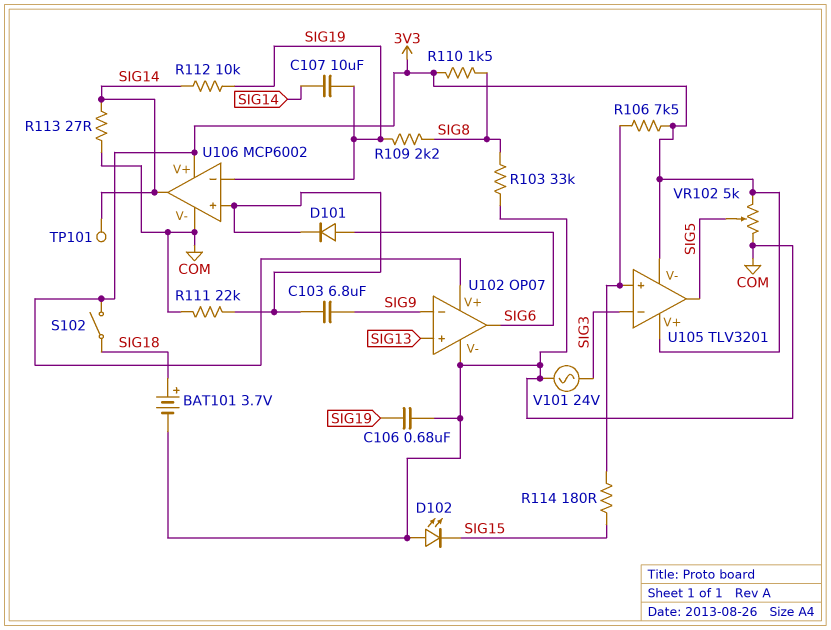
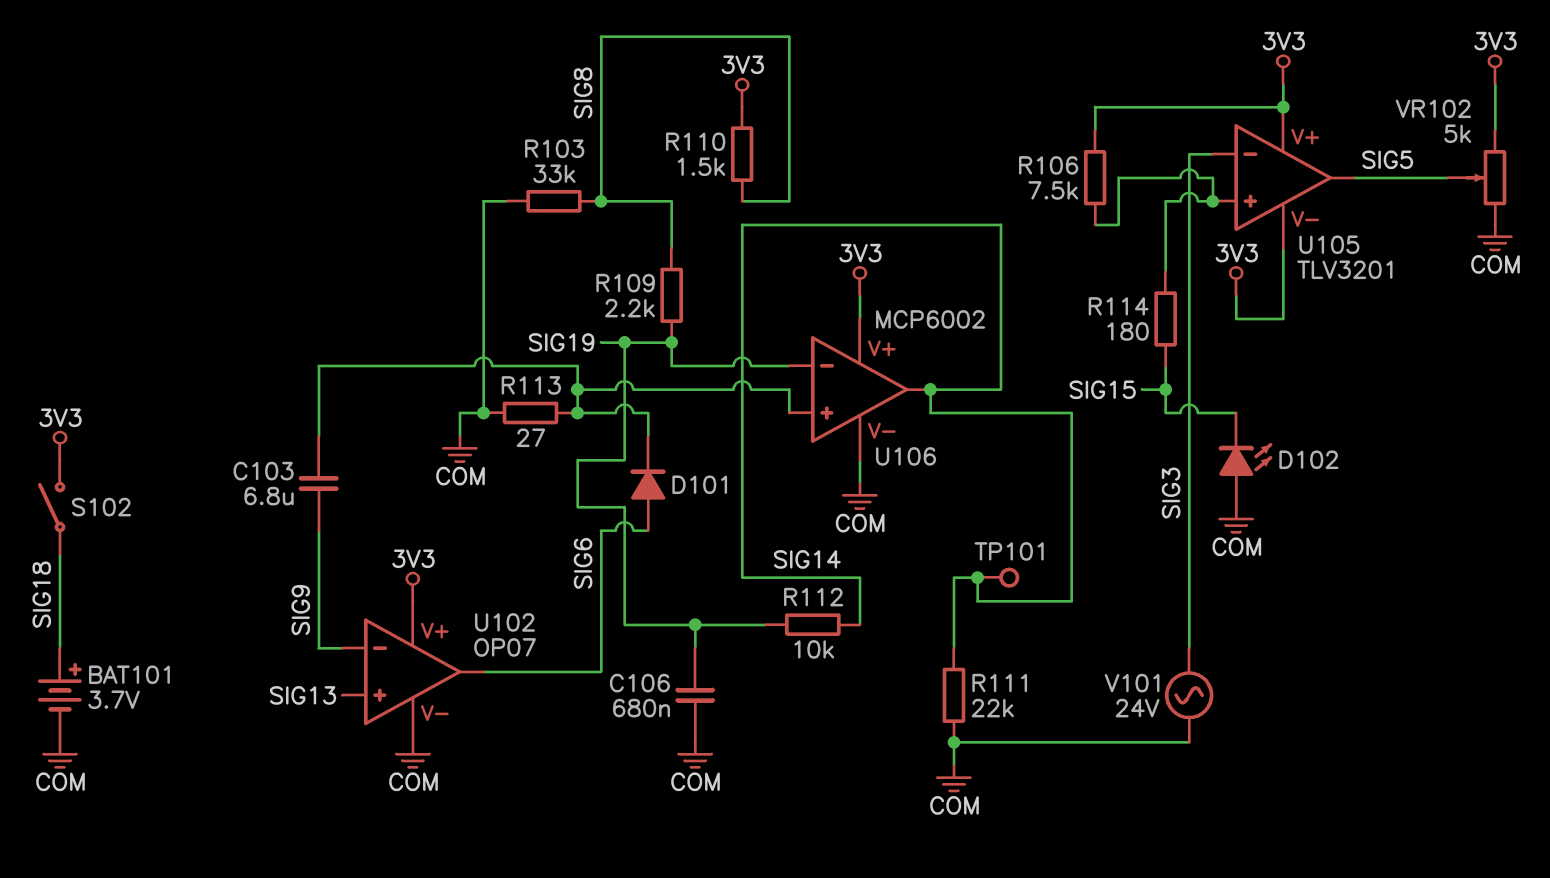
C107: 10uF (SIG14, SIG19) -> none
R111: 22k (COM, U106/in+) -> 22k (COM, SIG14)
R113: 27 (COM, SIG14) -> 27 (COM, U106/in+)

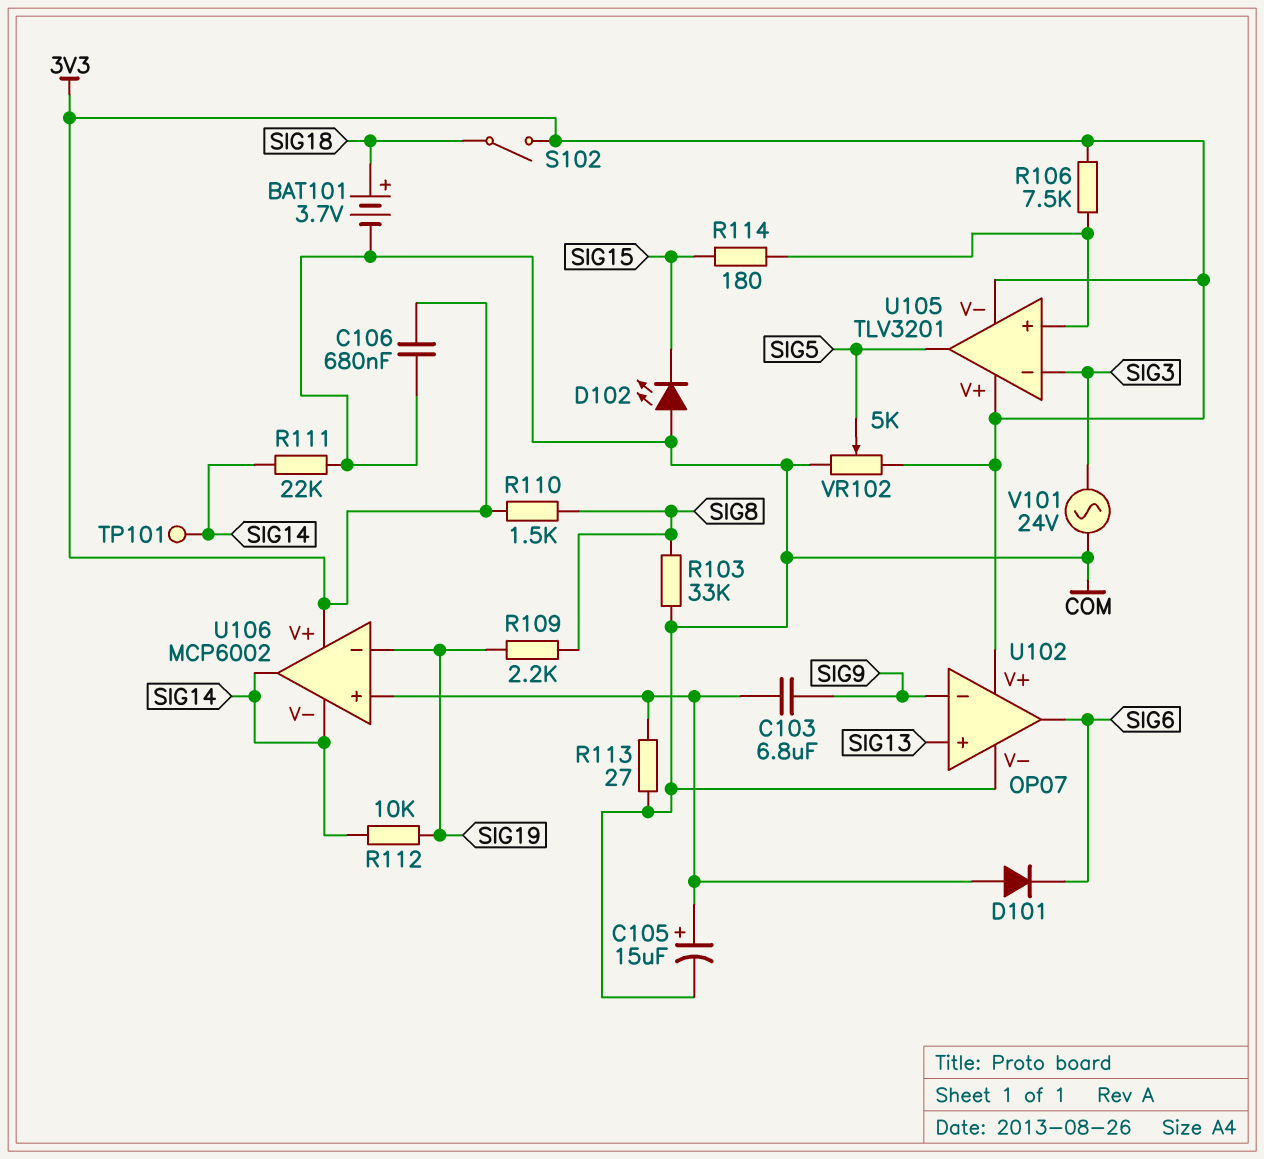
C105: none -> 15uF (plus U106/in+, minus COM)
C106: 680nF (COM, SIG19) -> 680nF (3V3, COM)
D101: diode (A SIG6, K U106/in+) -> diode (A U106/in+, K SIG6)
U106 pin V-: COM -> SIG14

